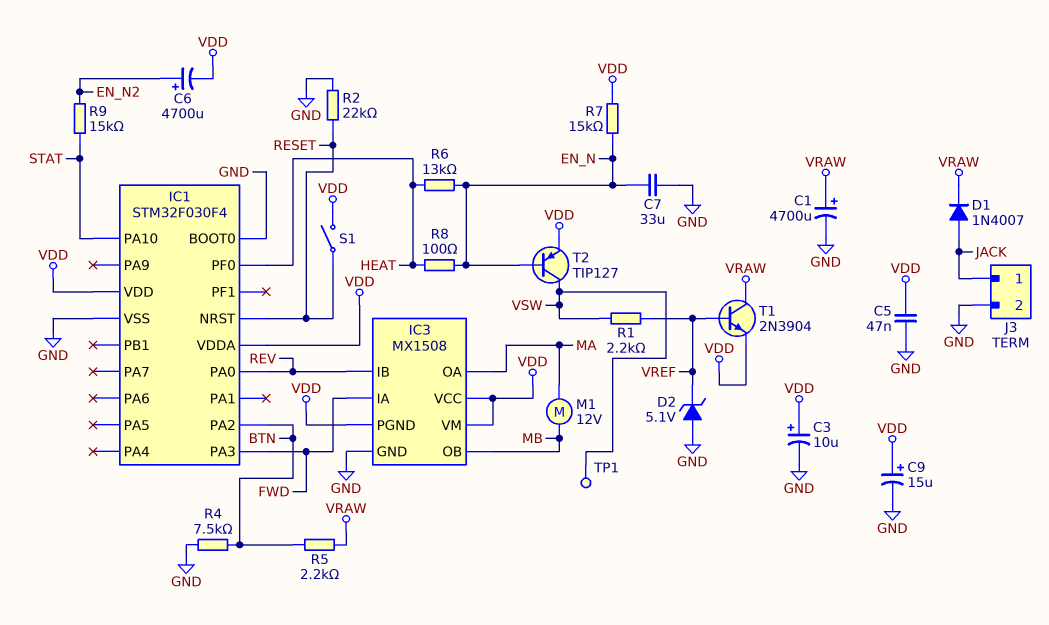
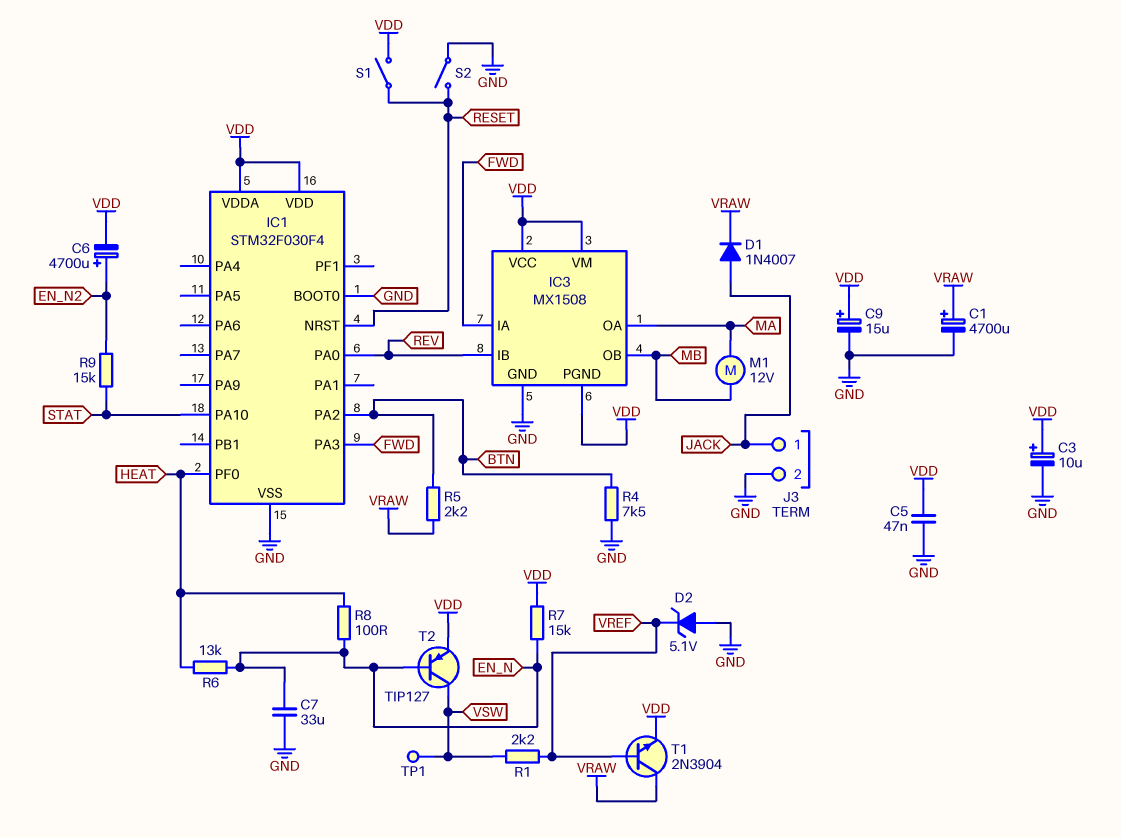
R2: 22k (GND, RESET) -> none
S2: none -> switch (GND, RESET)

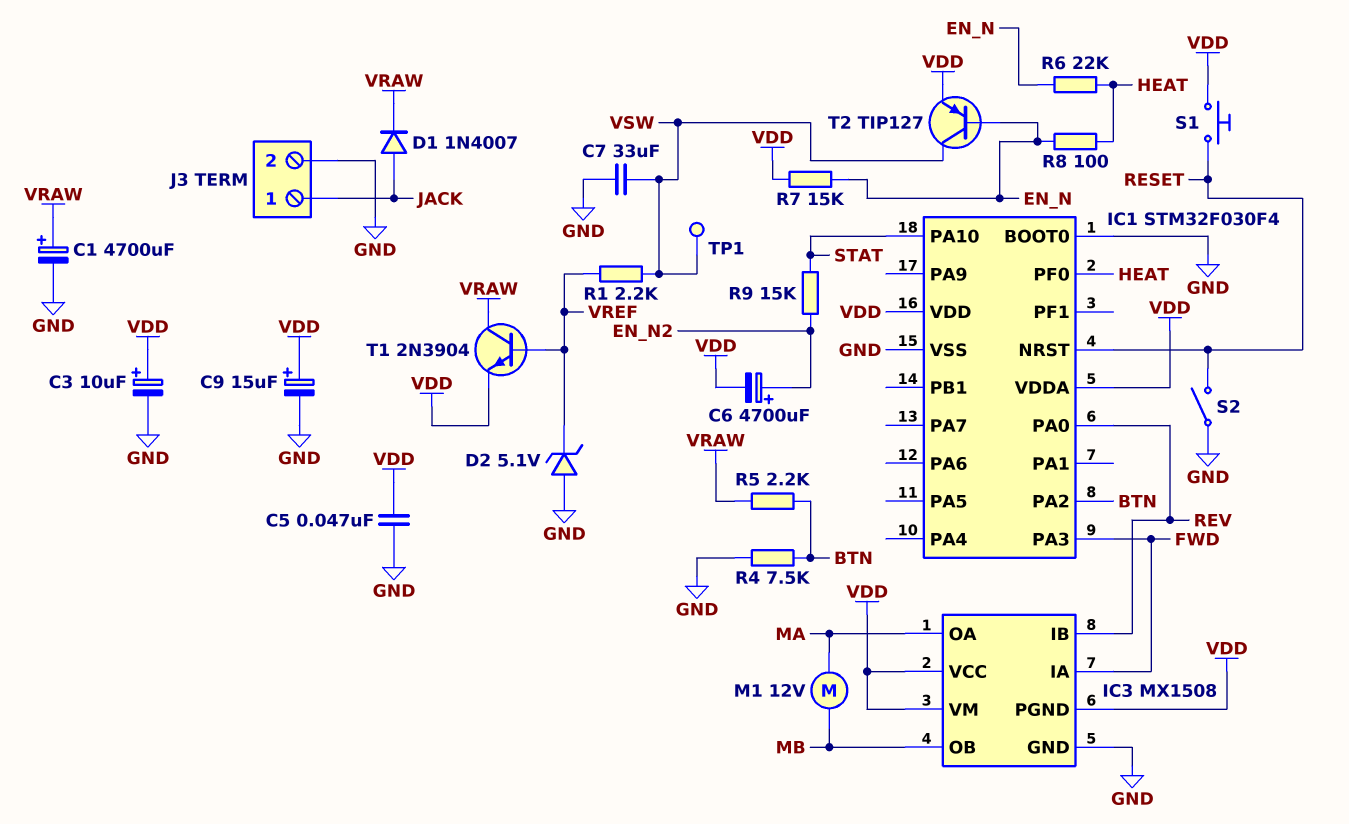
C7: 33uF (EN_N, GND) -> 33uF (GND, VSW)
R6: 13k (EN_N, HEAT) -> 22k (EN_N, HEAT)
S1: switch (RESET, VDD) -> button (RESET, VDD)

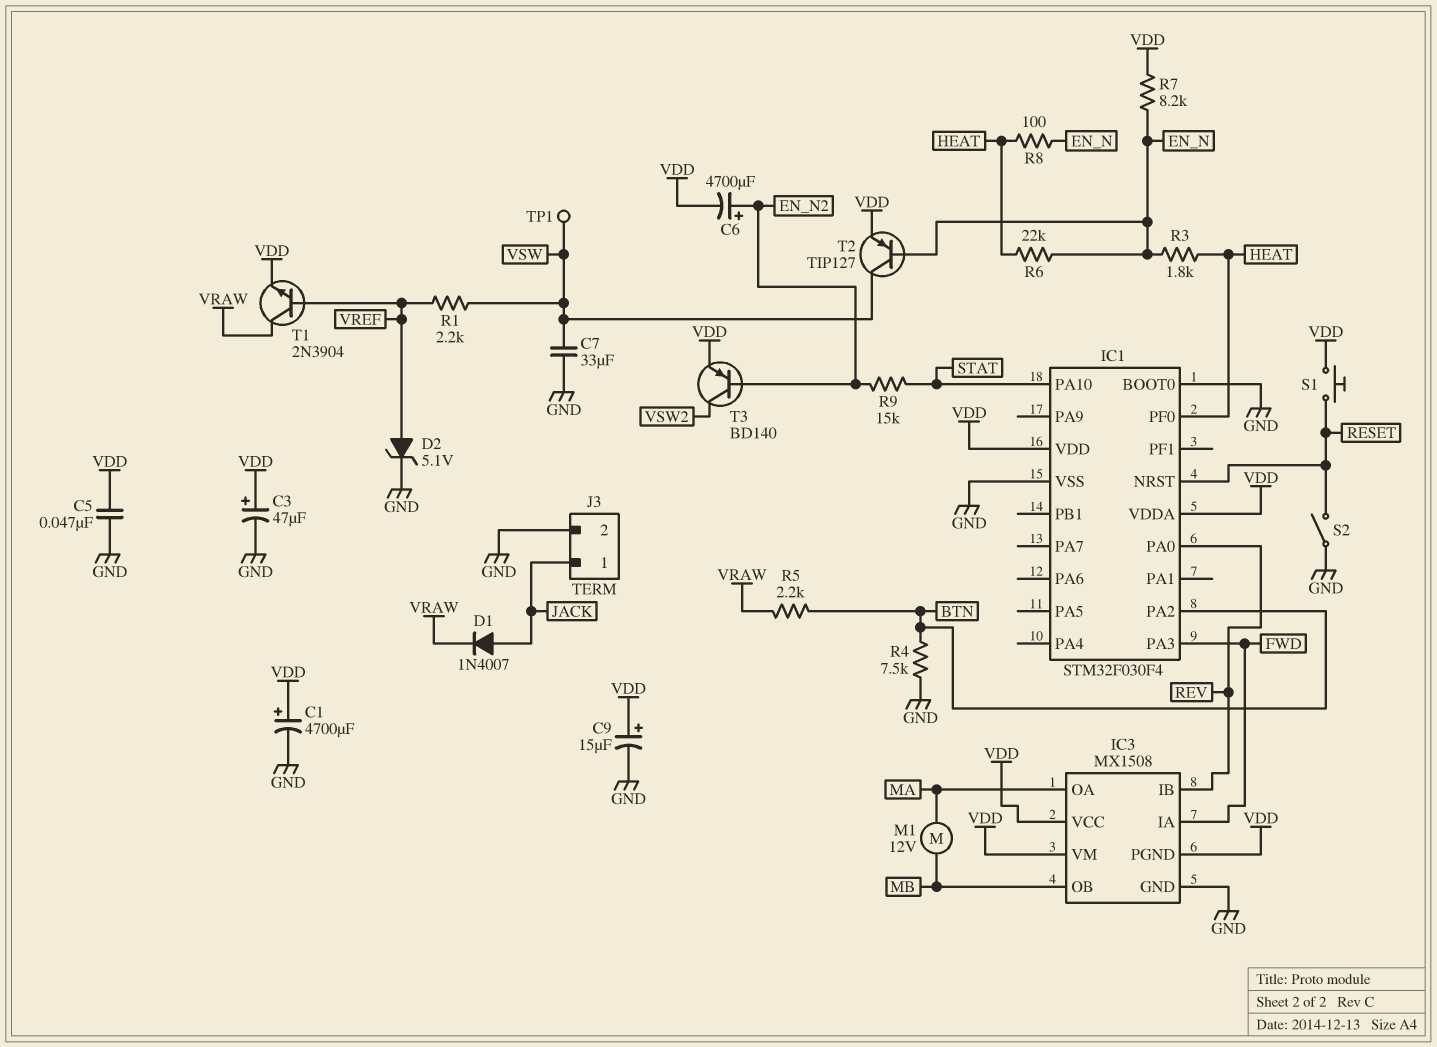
C1: 4700uF (plus VRAW, minus GND) -> 4700uF (plus VDD, minus GND)
C3: 10uF (plus VDD, minus GND) -> 47uF (plus VDD, minus GND)
D2: zener 5.1V (A GND, K VREF) -> zener 5.1V (A VREF, K GND)
R3: none -> 1.8k (EN_N, HEAT)
R7: 15k (EN_N, VDD) -> 8.2k (EN_N, VDD)
T3: none -> PNP BD140 (B EN_N2, C VSW2, E VDD)

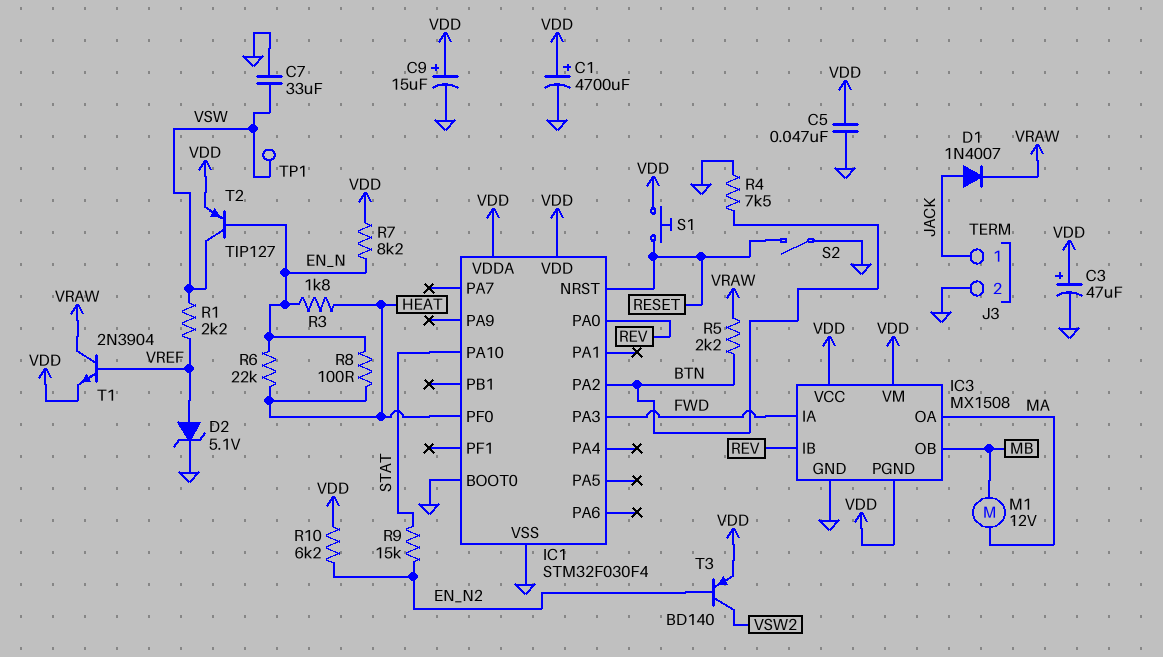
C6: 4700uF (plus EN_N2, minus VDD) -> none
R10: none -> 6.2k (EN_N2, VDD)

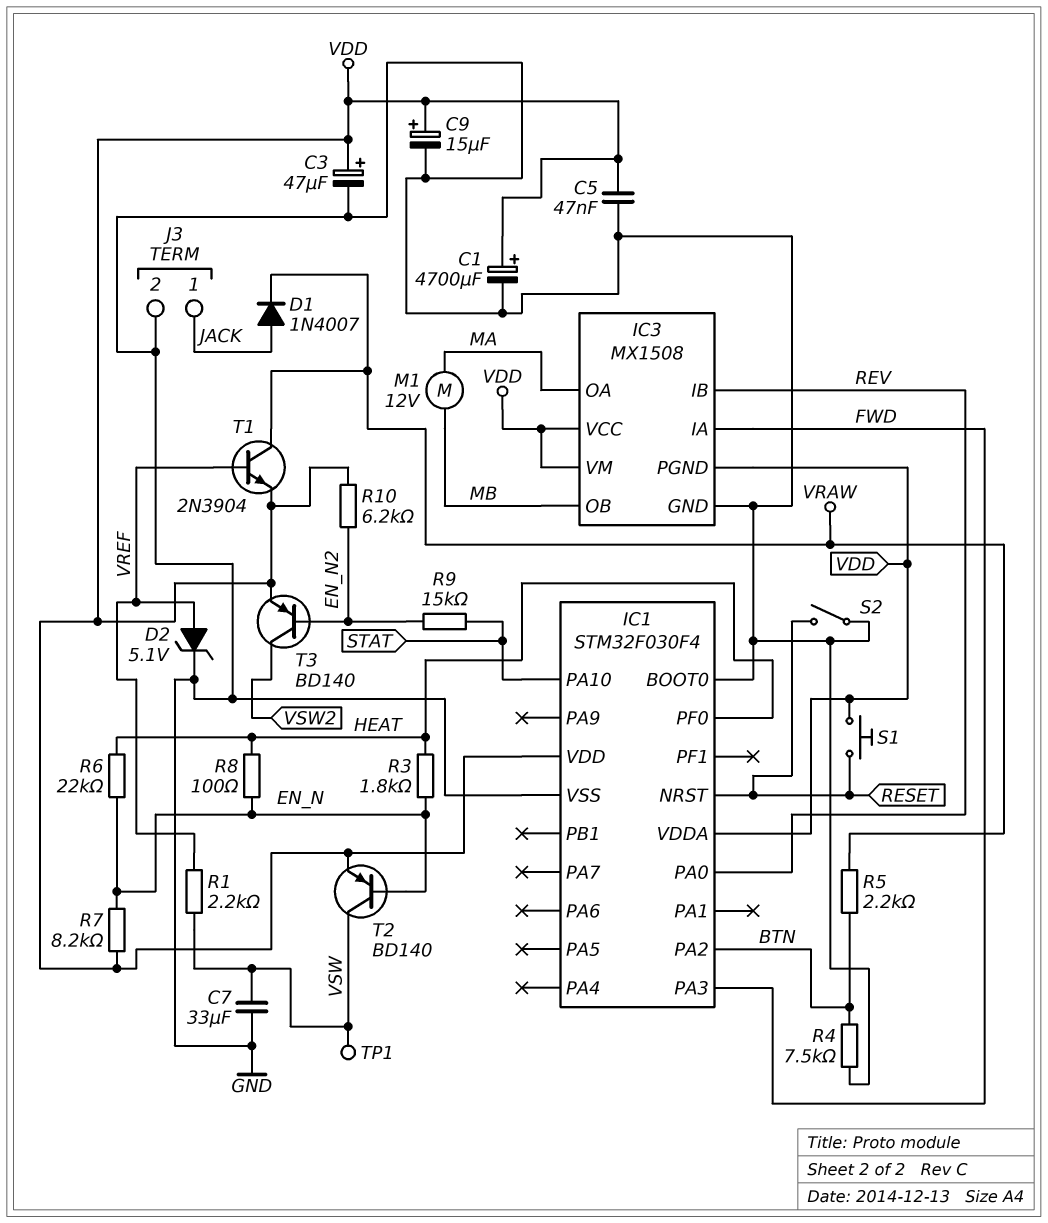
T2: PNP TIP127 (B EN_N, C VSW, E VDD) -> PNP BD140 (B EN_N, C VSW, E VDD)

